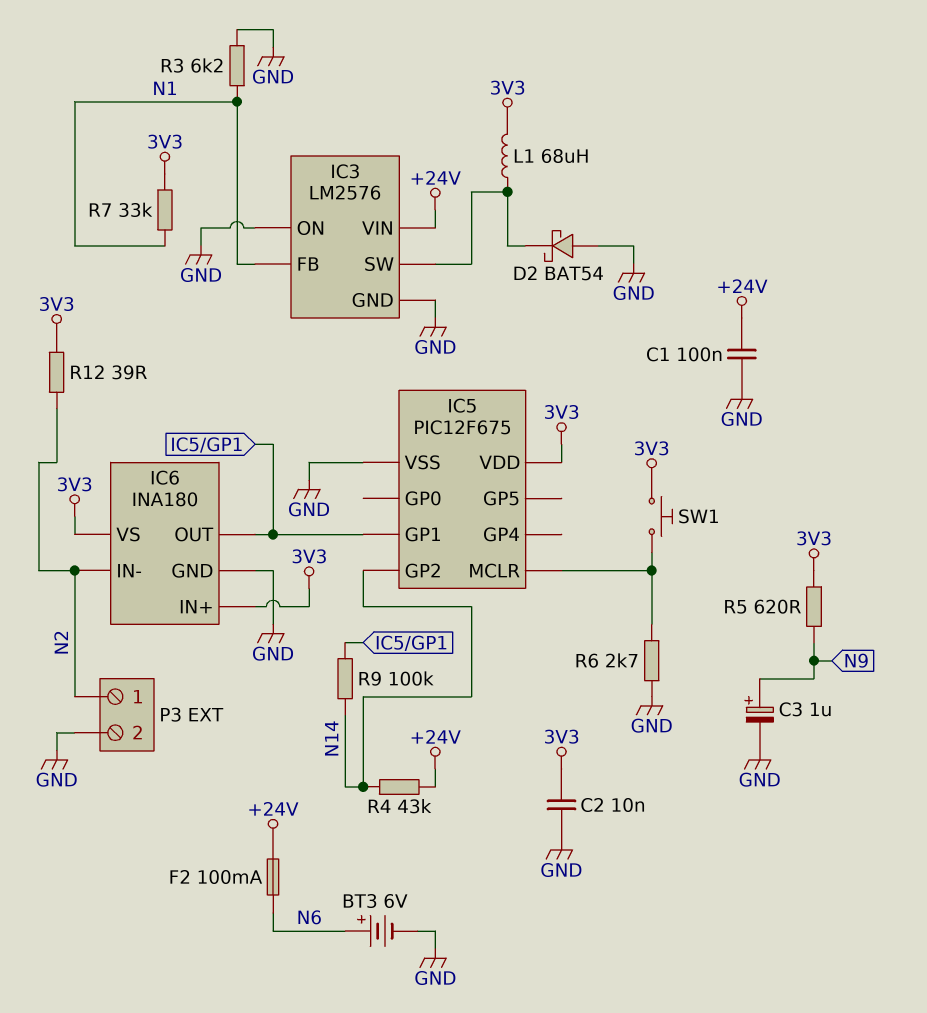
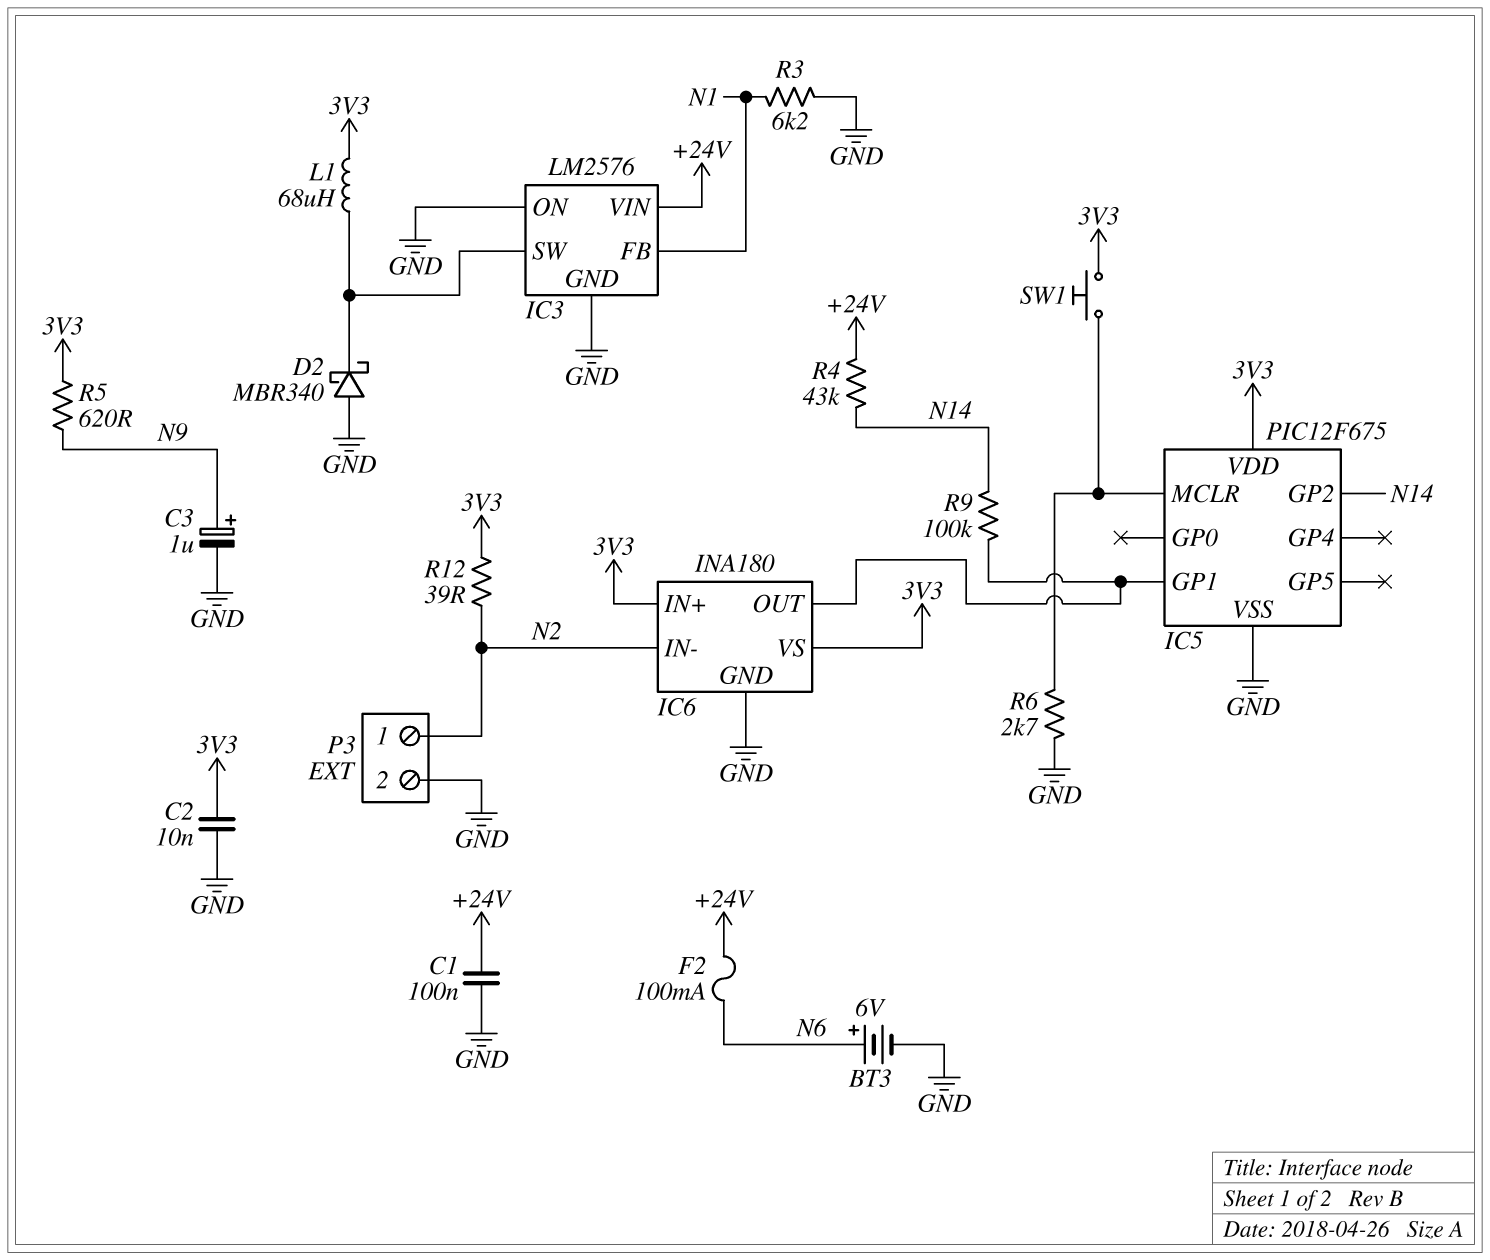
D2: schottky BAT54 (A GND, K IC3/SW) -> schottky MBR340 (A GND, K IC3/SW)
R7: 33k (3V3, N1) -> none

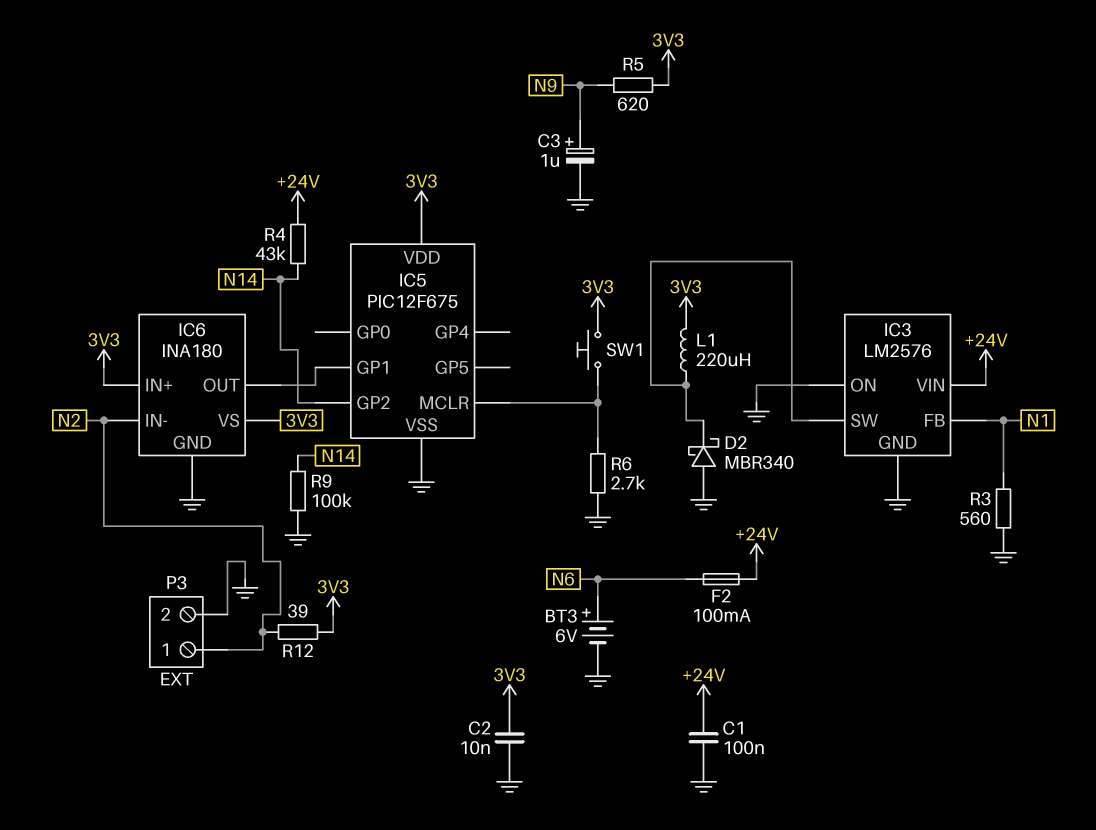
L1: 68uH (3V3, IC3/SW) -> 220uH (3V3, IC3/SW)
R3: 6.2k (GND, N1) -> 560 (GND, N1)
R9: 100k (IC5/GP1, N14) -> 100k (GND, N14)

